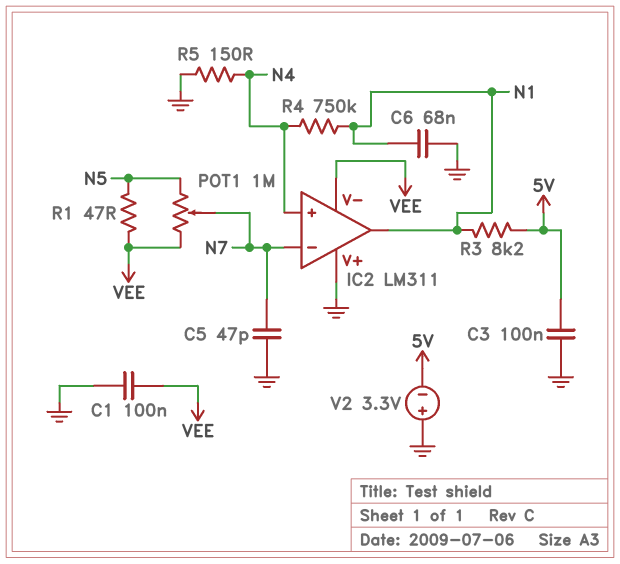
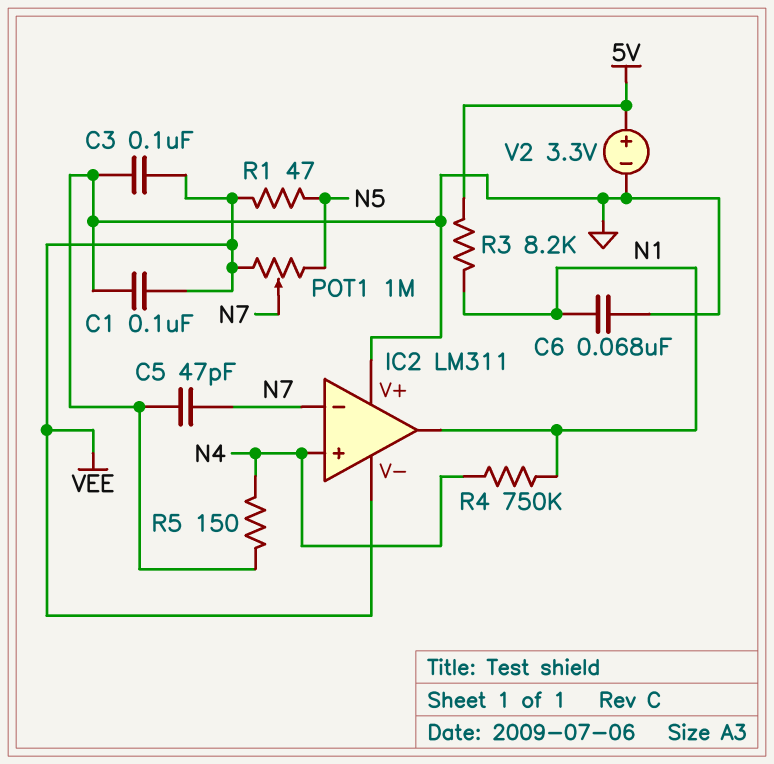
C3: 100nF (5V, GND) -> 100nF (GND, VEE)
V2: 3.3V (plus GND, minus 5V) -> 3.3V (plus 5V, minus GND)

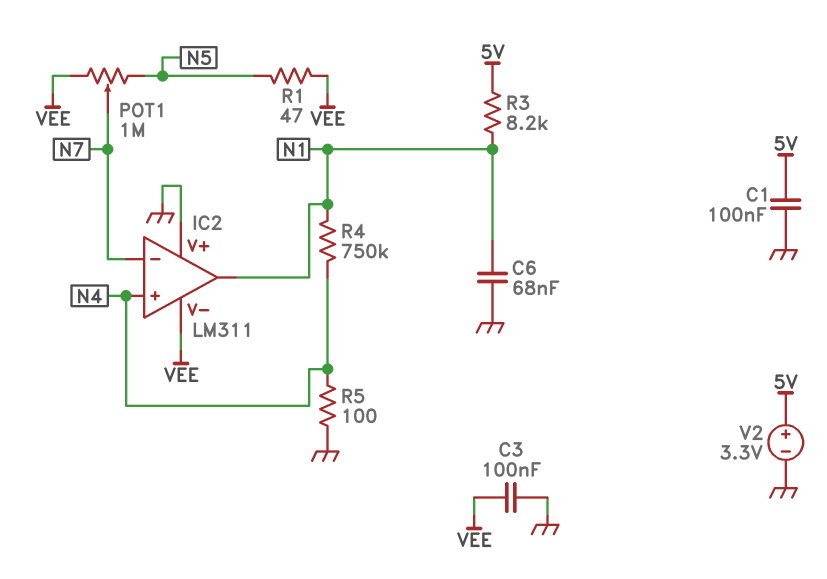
C1: 100nF (GND, VEE) -> 100nF (5V, GND)
C5: 47pF (GND, N7) -> none
R5: 150 (GND, N4) -> 100 (GND, N4)

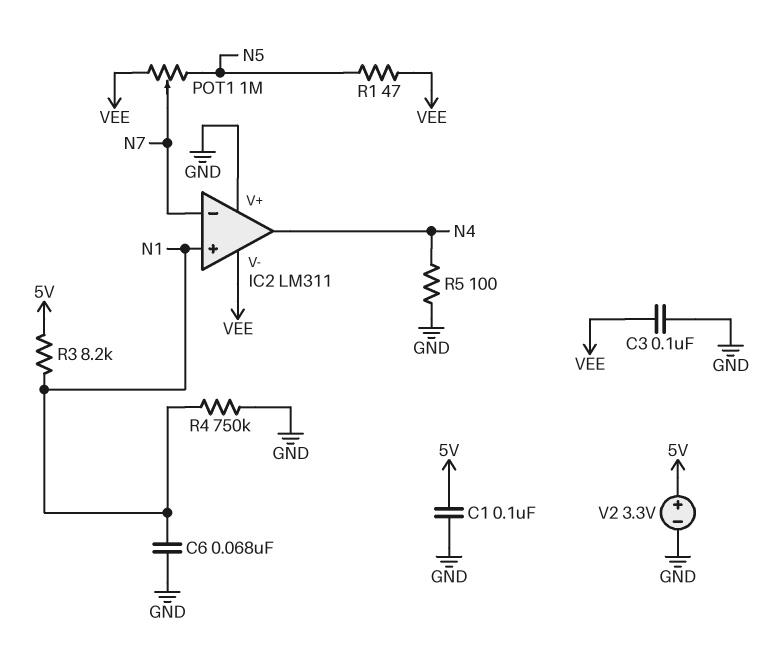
IC2 pin in+: N4 -> N1
IC2 pin out: N1 -> N4
R4: 750k (N1, N4) -> 750k (GND, N1)

